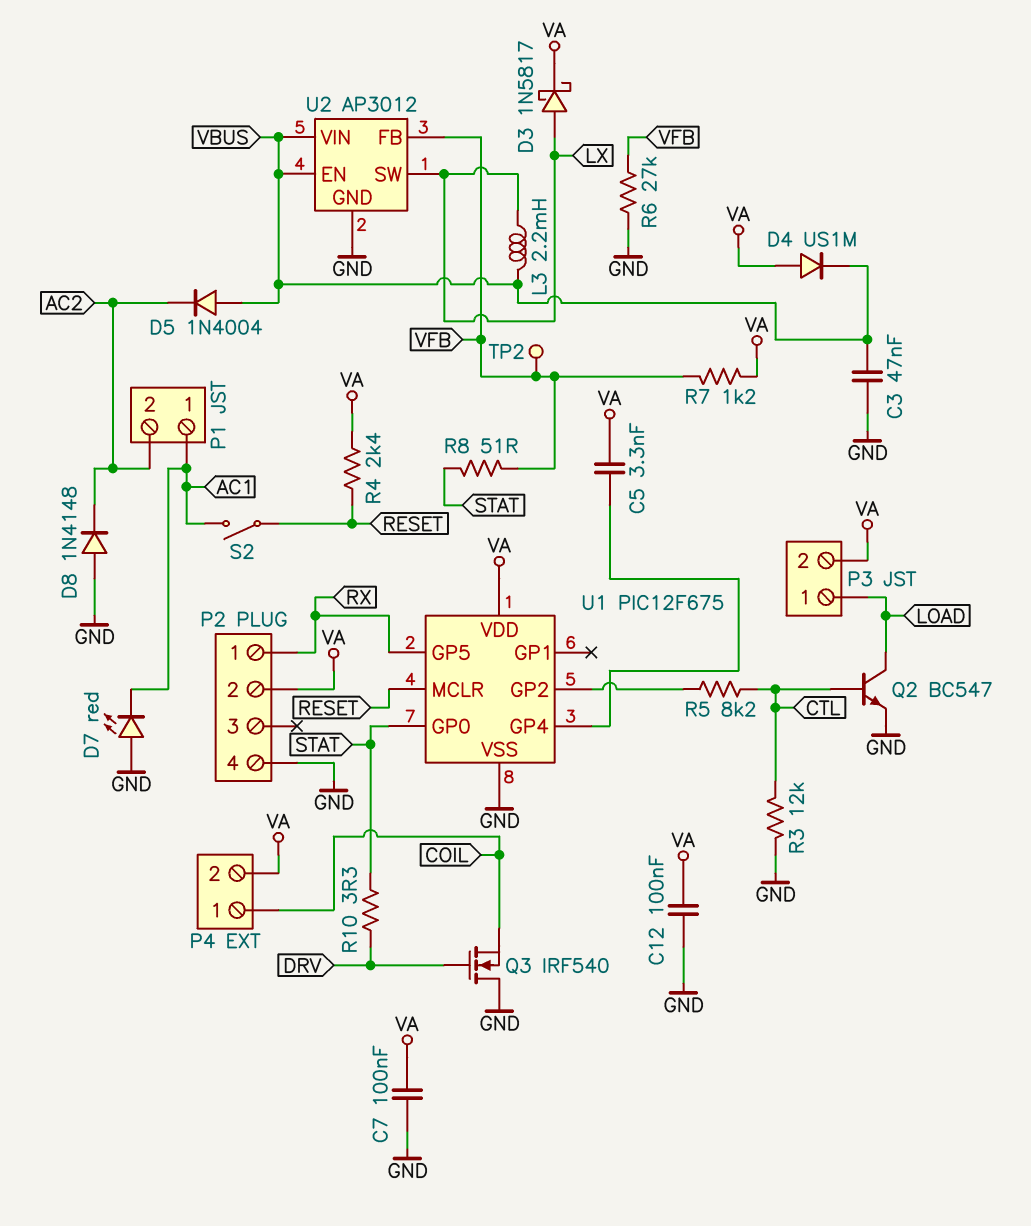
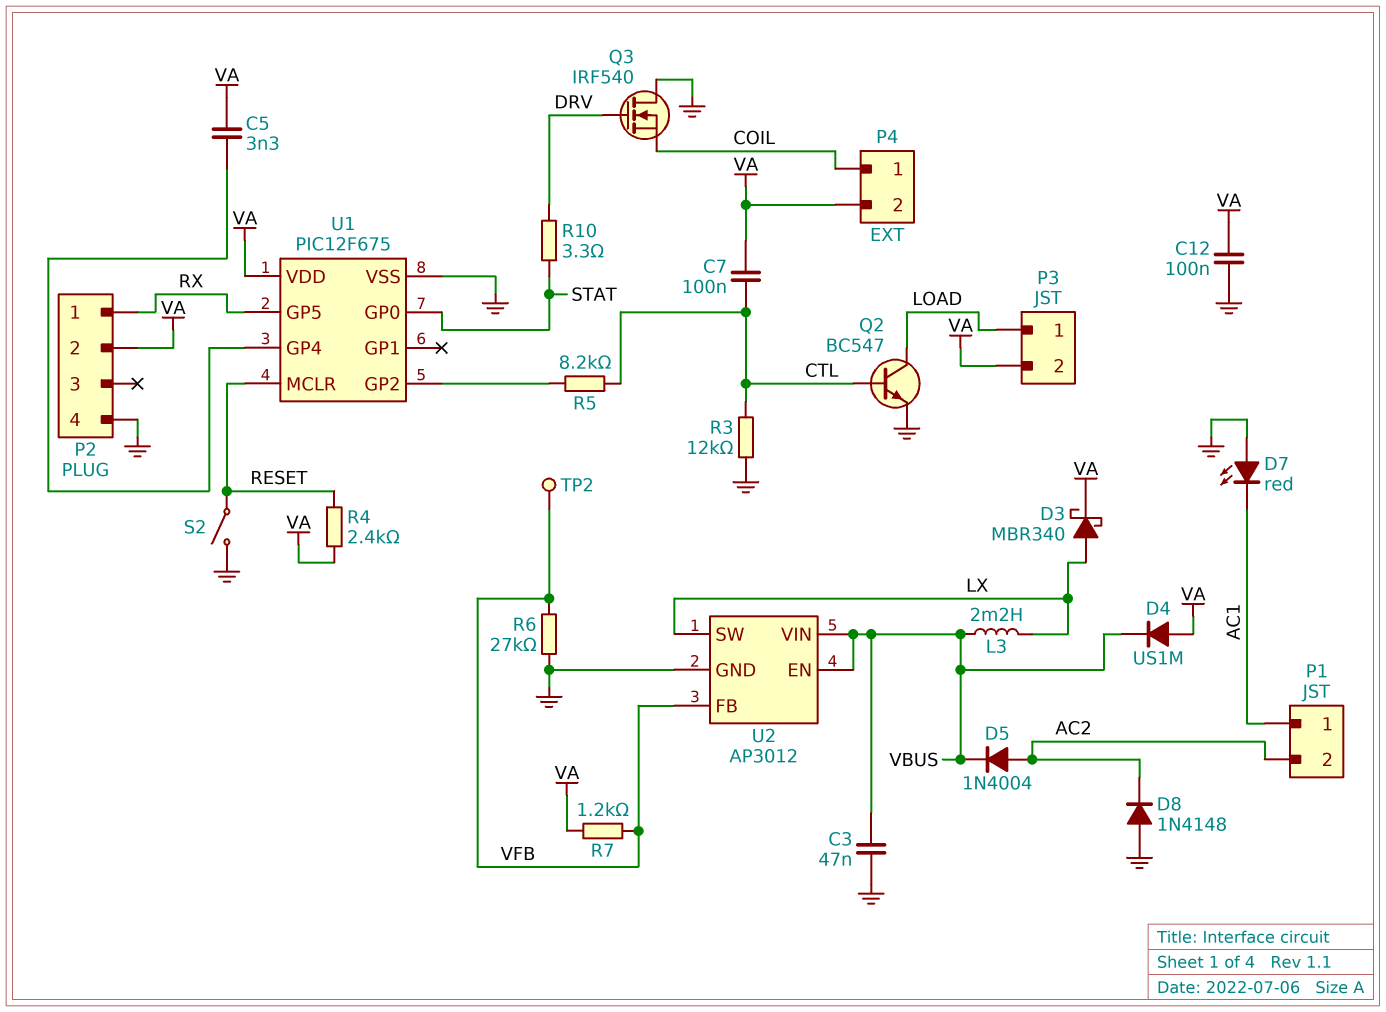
C7: 100nF (GND, VA) -> 100nF (CTL, VA)
D3: schottky 1N5817 (A LX, K VA) -> schottky MBR340 (A LX, K VA)
D5: diode 1N4004 (A VBUS, K AC2) -> diode 1N4004 (A AC2, K VBUS)
R8: 51 (STAT, VFB) -> none
S2: switch (AC1, RESET) -> switch (GND, RESET)

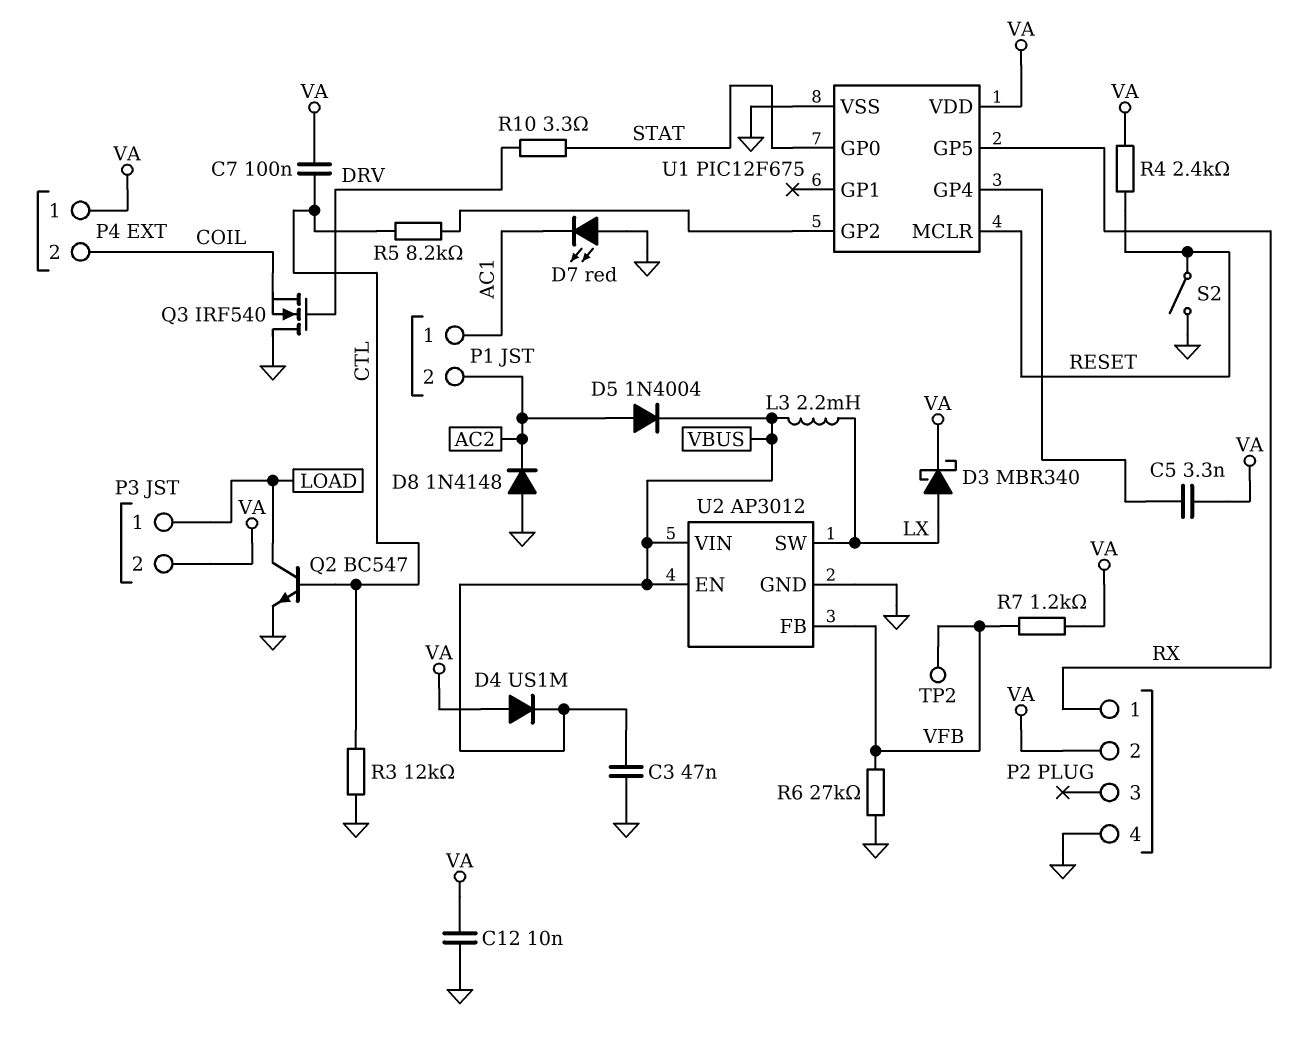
C12: 100nF (GND, VA) -> 10nF (GND, VA)
P4 pin 1: COIL -> VA
P4 pin 2: VA -> COIL

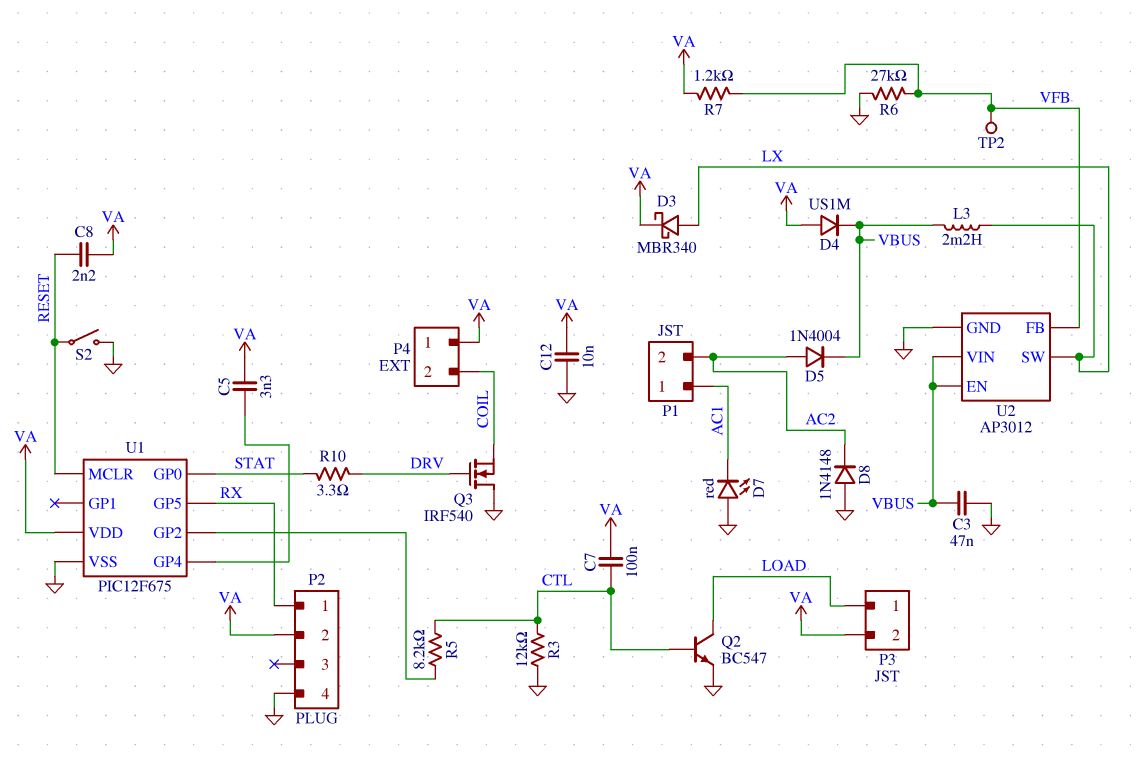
C8: none -> 2.2nF (RESET, VA)
R4: 2.4k (RESET, VA) -> none

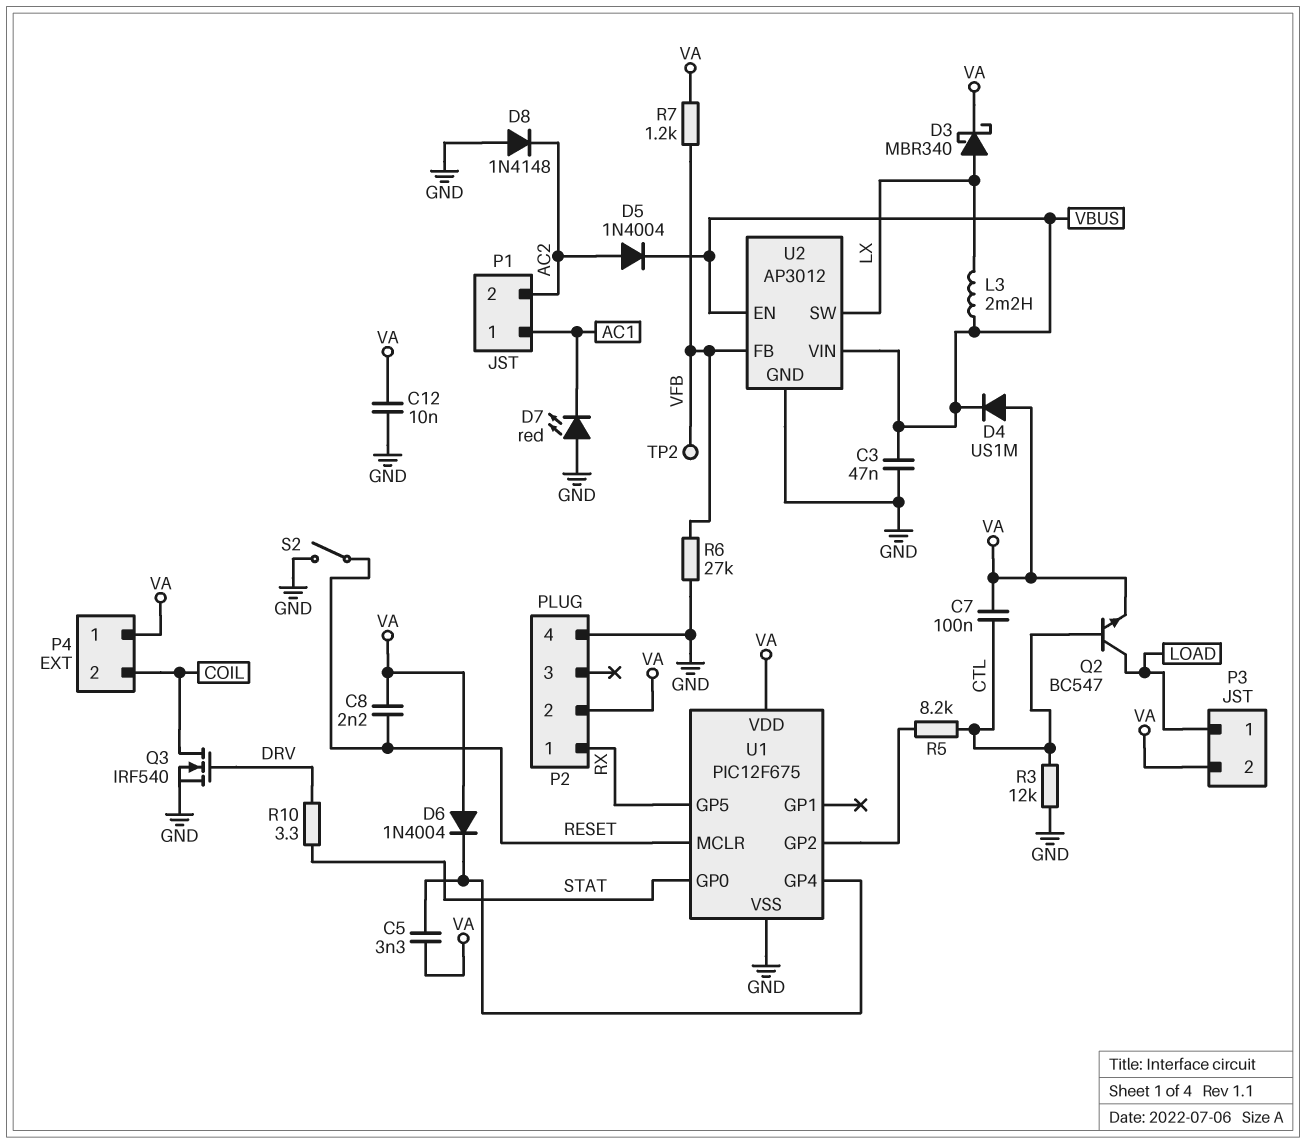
D6: none -> diode 1N4004 (A VA, K U1/GP4)
Q2: NPN BC547 (B CTL, C LOAD, E GND) -> NPN BC547 (B CTL, C LOAD, E VA)
Q3: NMOS IRF540 (G DRV, D GND, S COIL) -> NMOS IRF540 (G DRV, D COIL, S GND)

